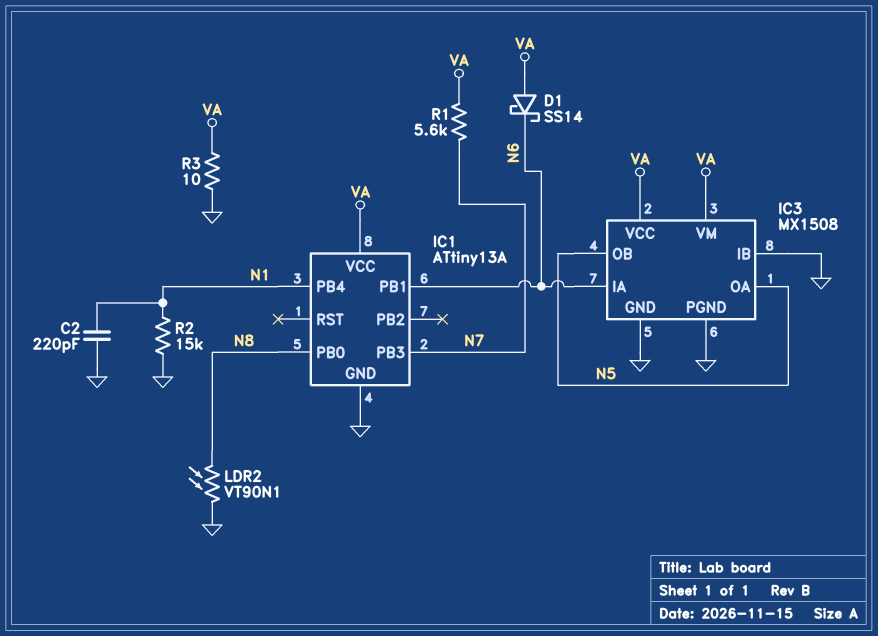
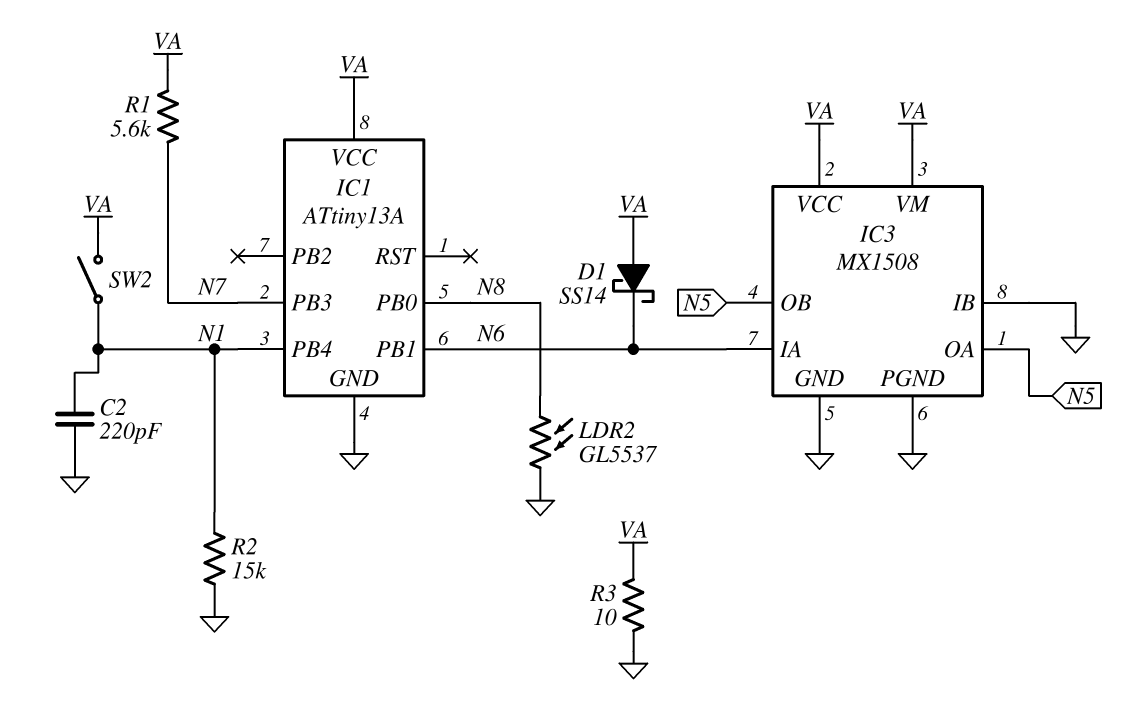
LDR2: VT90N1 (GND, N8) -> GL5537 (GND, N8)
SW2: none -> switch (N1, VA)

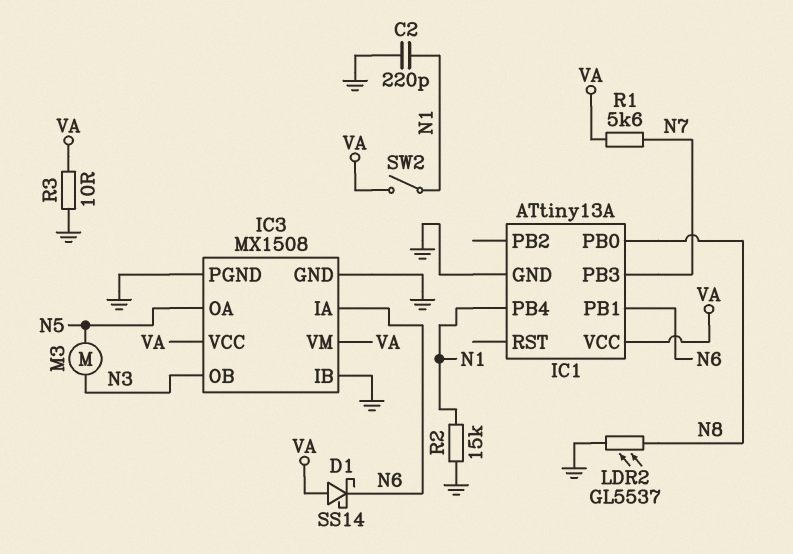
IC3 pin OB: N5 -> N3
M3: none -> motor (N3, N5)

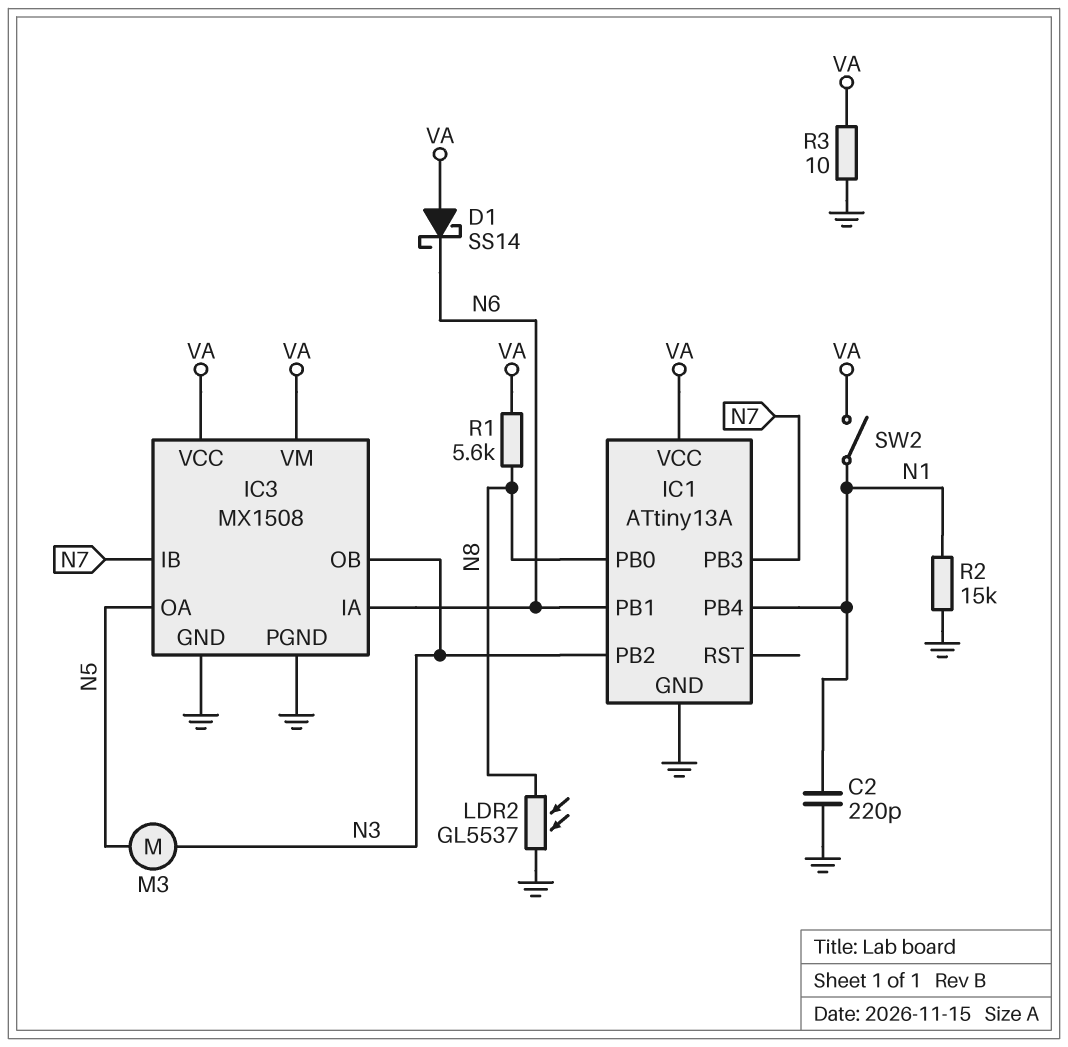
IC1 pin PB2: none -> N3
IC3 pin IB: GND -> N7
R1: 5.6k (N7, VA) -> 5.6k (N8, VA)

